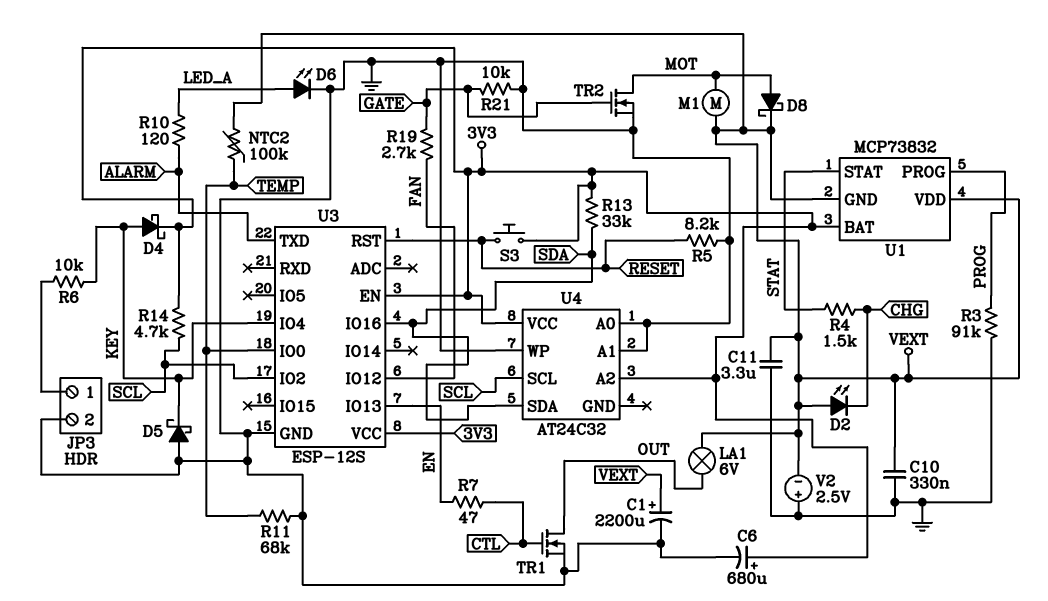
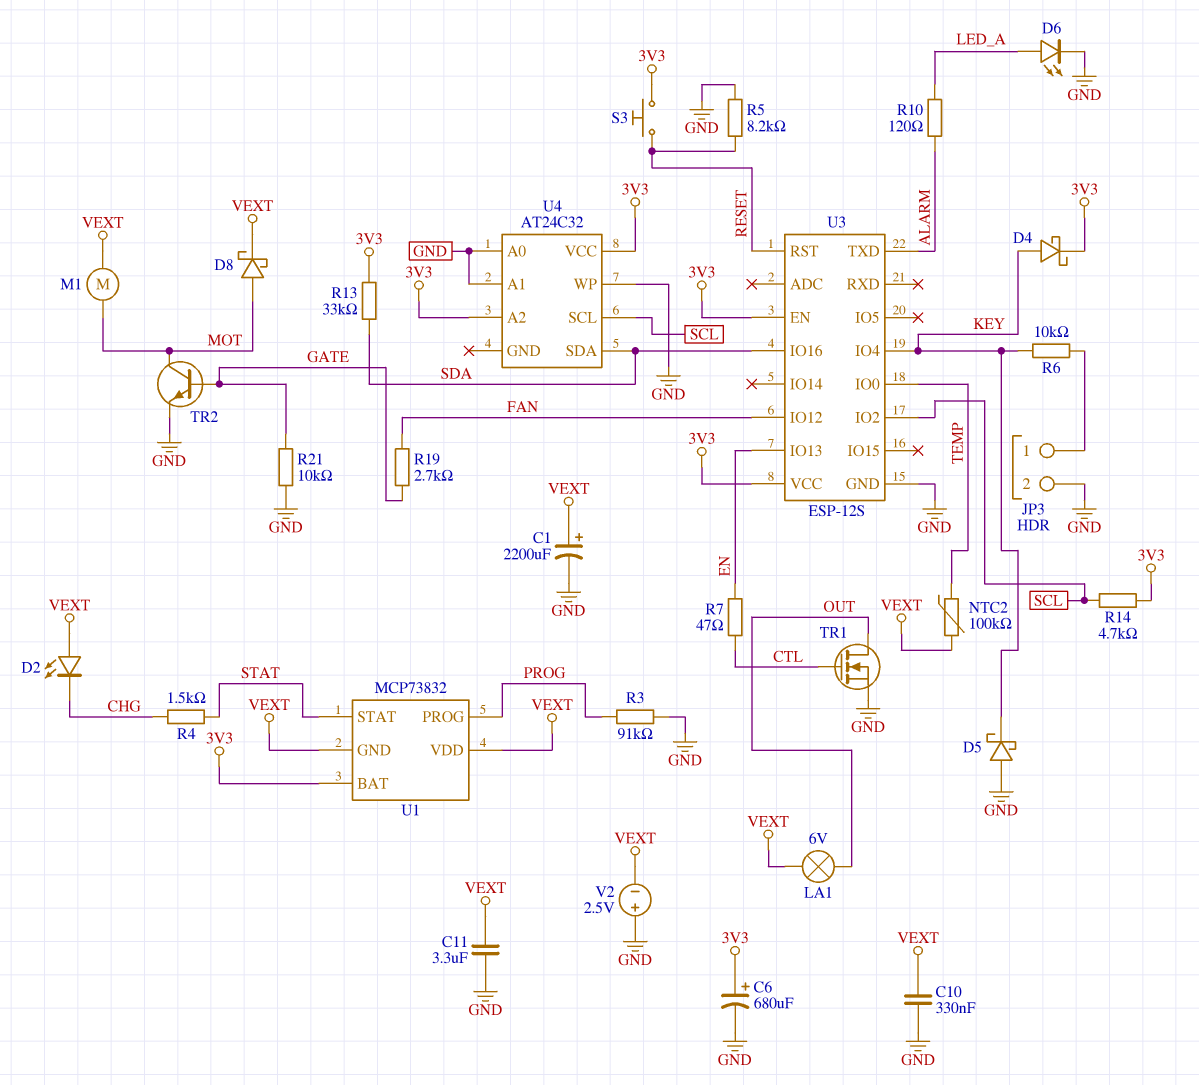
R11: 68k (GND, TEMP) -> none
TR2: NMOS (G GATE, D MOT, S GND) -> NPN (B GATE, C MOT, E GND)

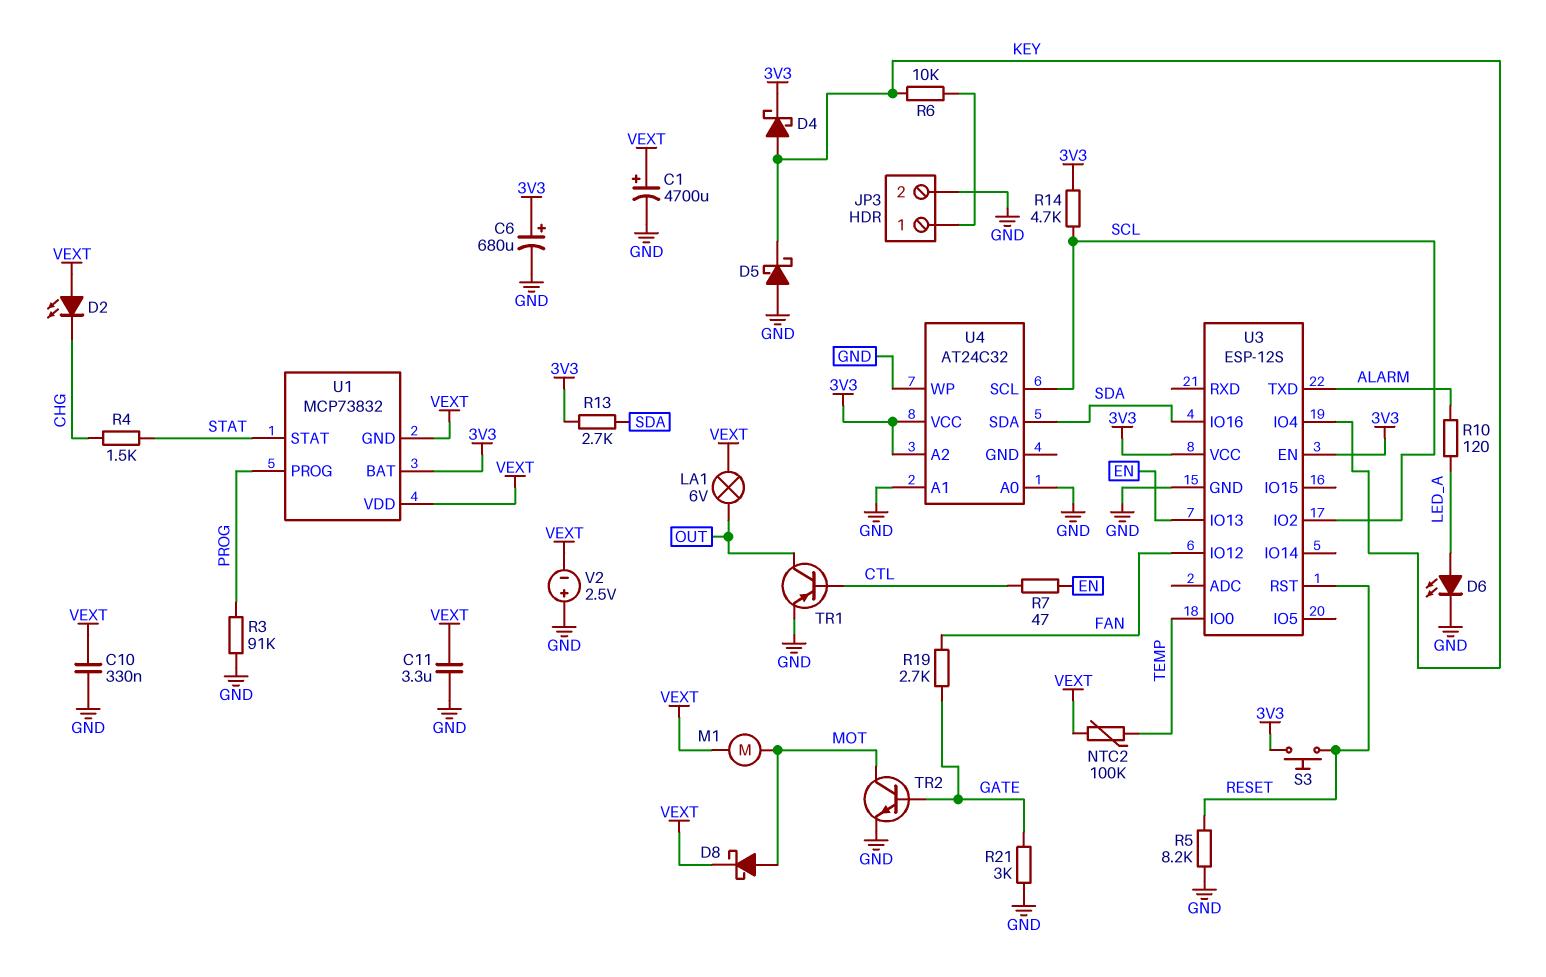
C1: 2200uF (plus VEXT, minus GND) -> 4700uF (plus VEXT, minus GND)
R13: 33k (3V3, SDA) -> 2.7k (3V3, SDA)
R21: 10k (GATE, GND) -> 3k (GATE, GND)
TR1: NMOS (G CTL, D OUT, S GND) -> PNP (B CTL, C OUT, E GND)

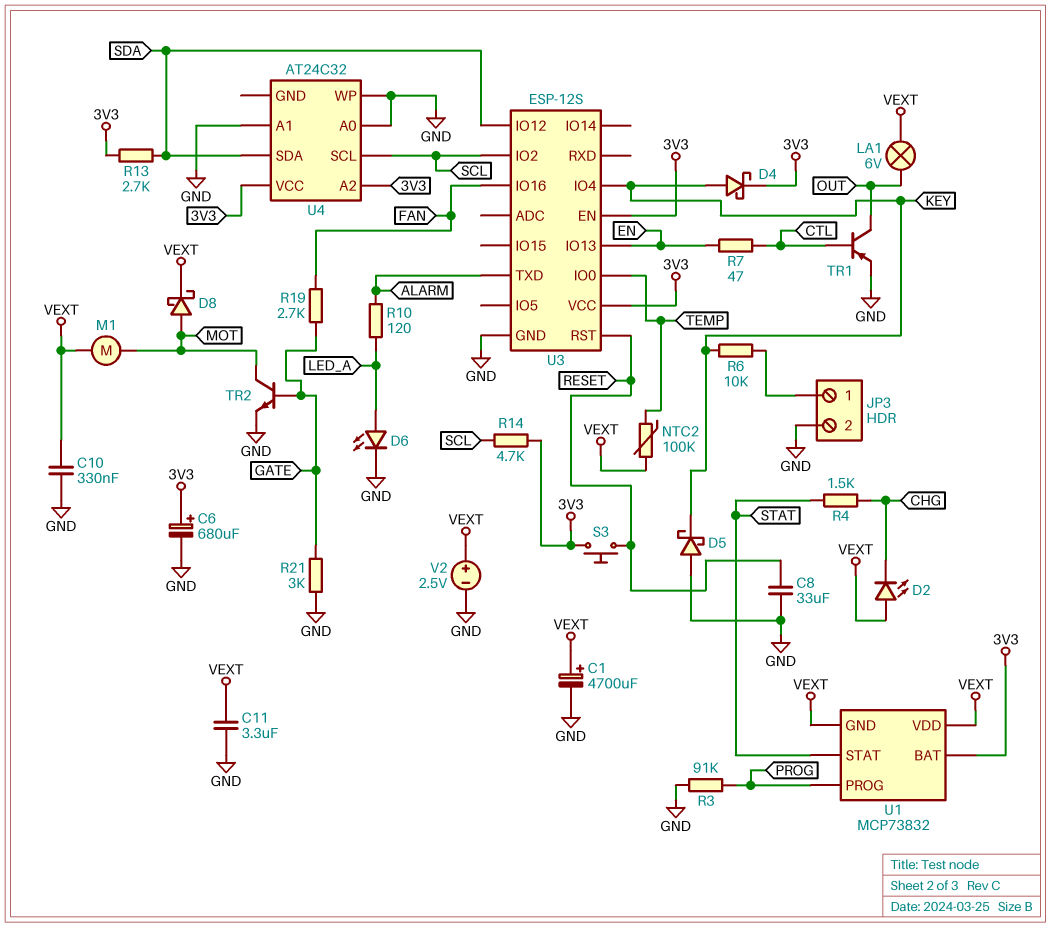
C8: none -> 33uF (GND, RESET)
R5: 8.2k (GND, RESET) -> none
U3 pin IO12: FAN -> SDA
U3 pin IO16: SDA -> FAN
V2: 2.5V (plus GND, minus VEXT) -> 2.5V (plus VEXT, minus GND)

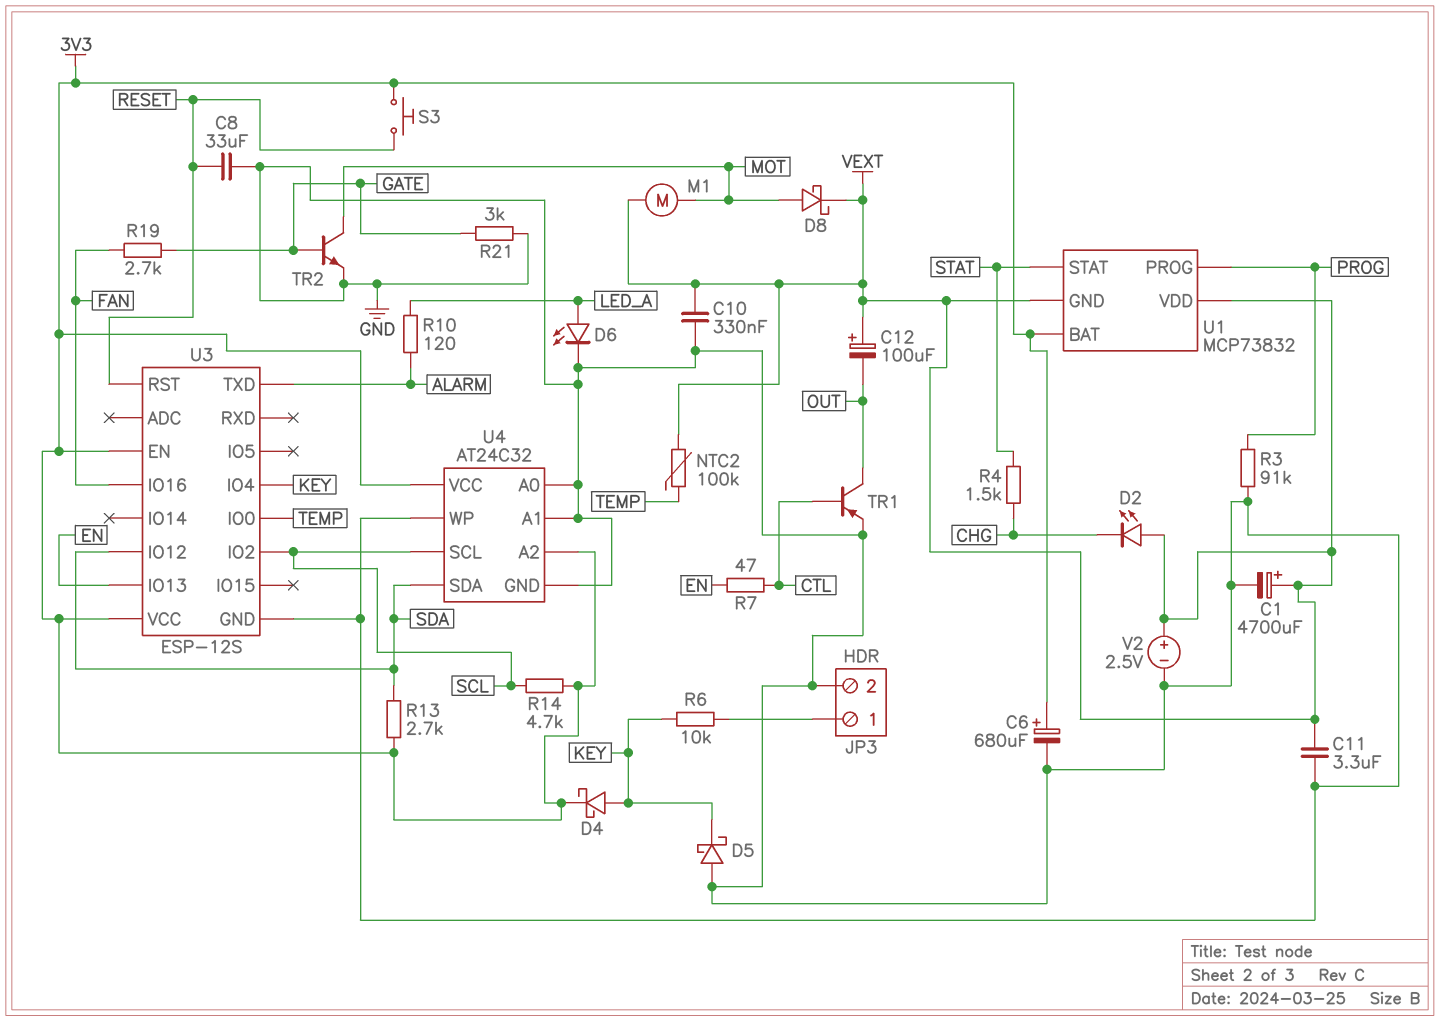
C12: none -> 100uF (plus VEXT, minus OUT)
LA1: lamp 6V (OUT, VEXT) -> none
U4 pin GND: none -> GND

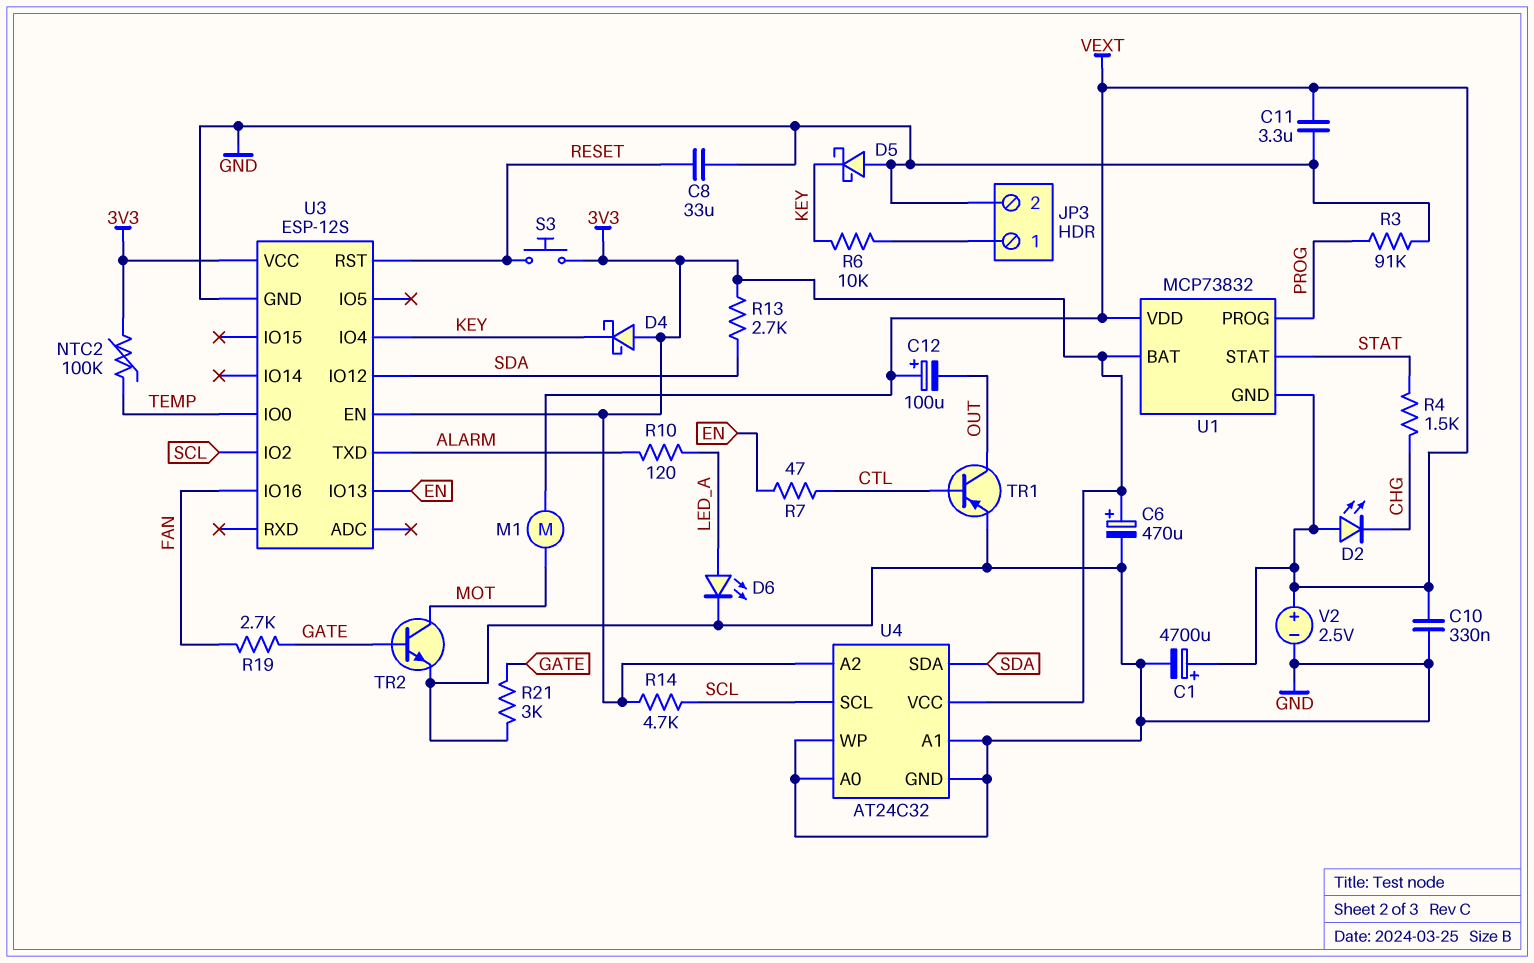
C6: 680uF (plus 3V3, minus GND) -> 470uF (plus 3V3, minus GND)
D4: schottky (A KEY, K 3V3) -> schottky (A 3V3, K KEY)
D8: schottky (A MOT, K VEXT) -> none
NTC2: 100k (TEMP, VEXT) -> 100k (3V3, TEMP)

